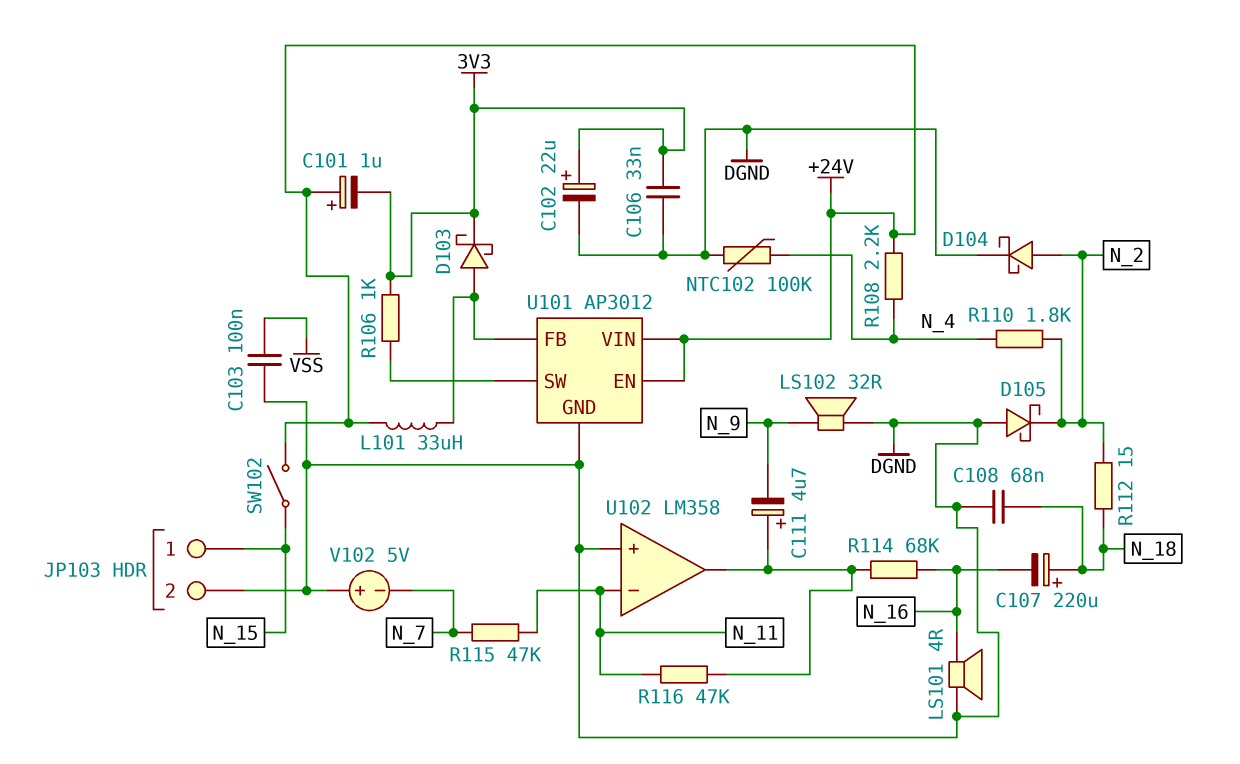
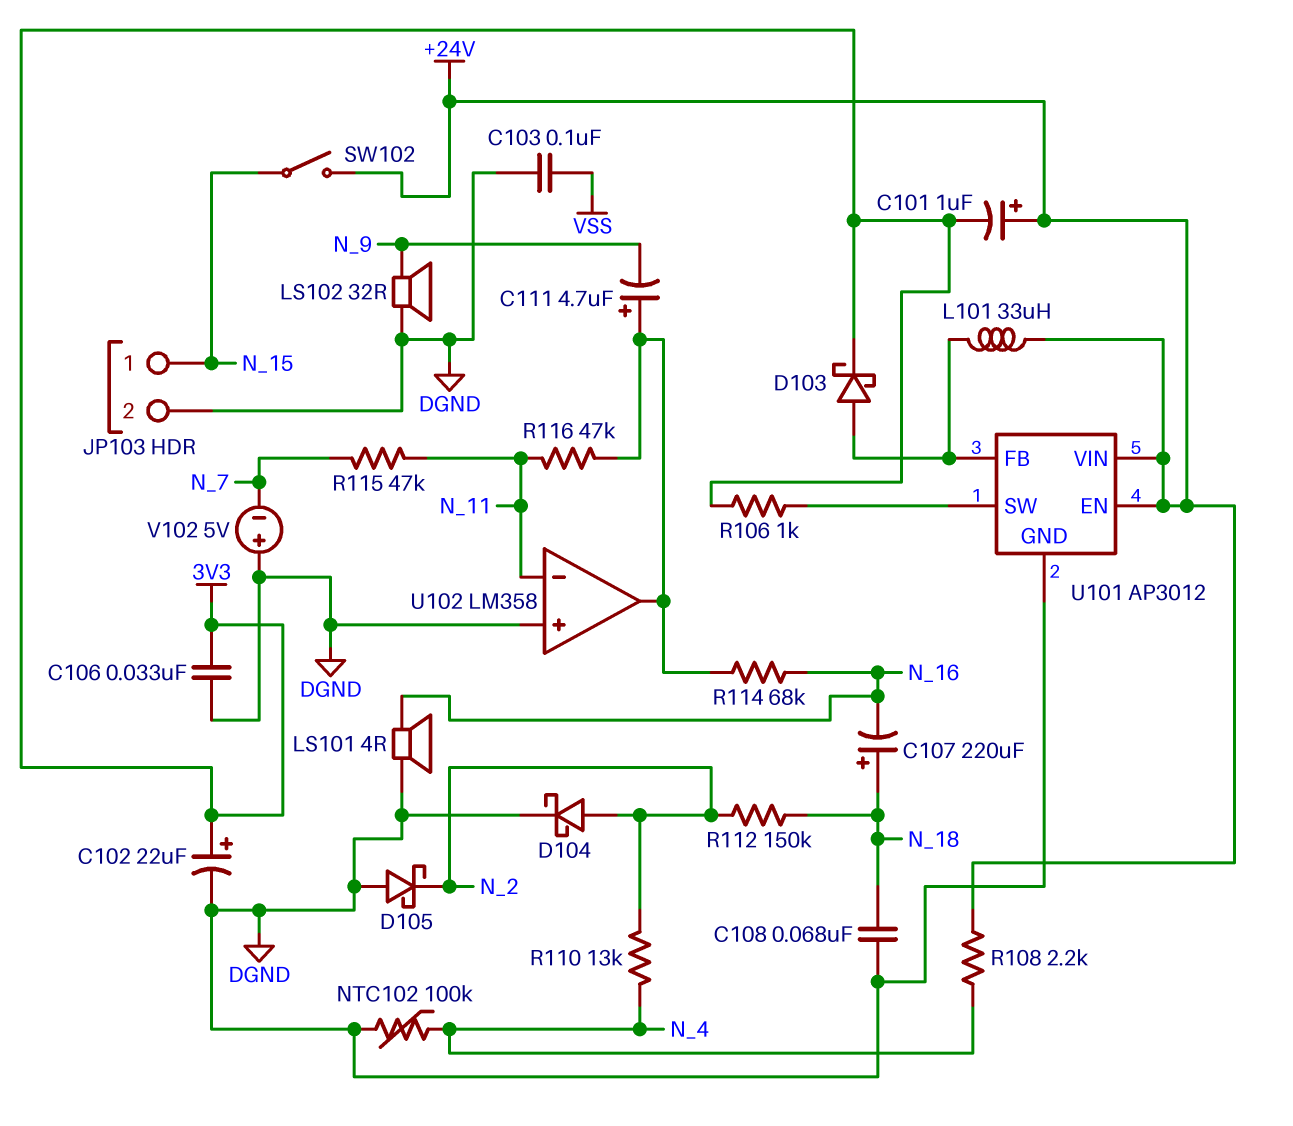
R110: 1.8k (N_2, N_4) -> 13k (N_2, N_4)
R112: 15 (N_2, N_18) -> 150k (N_2, N_18)

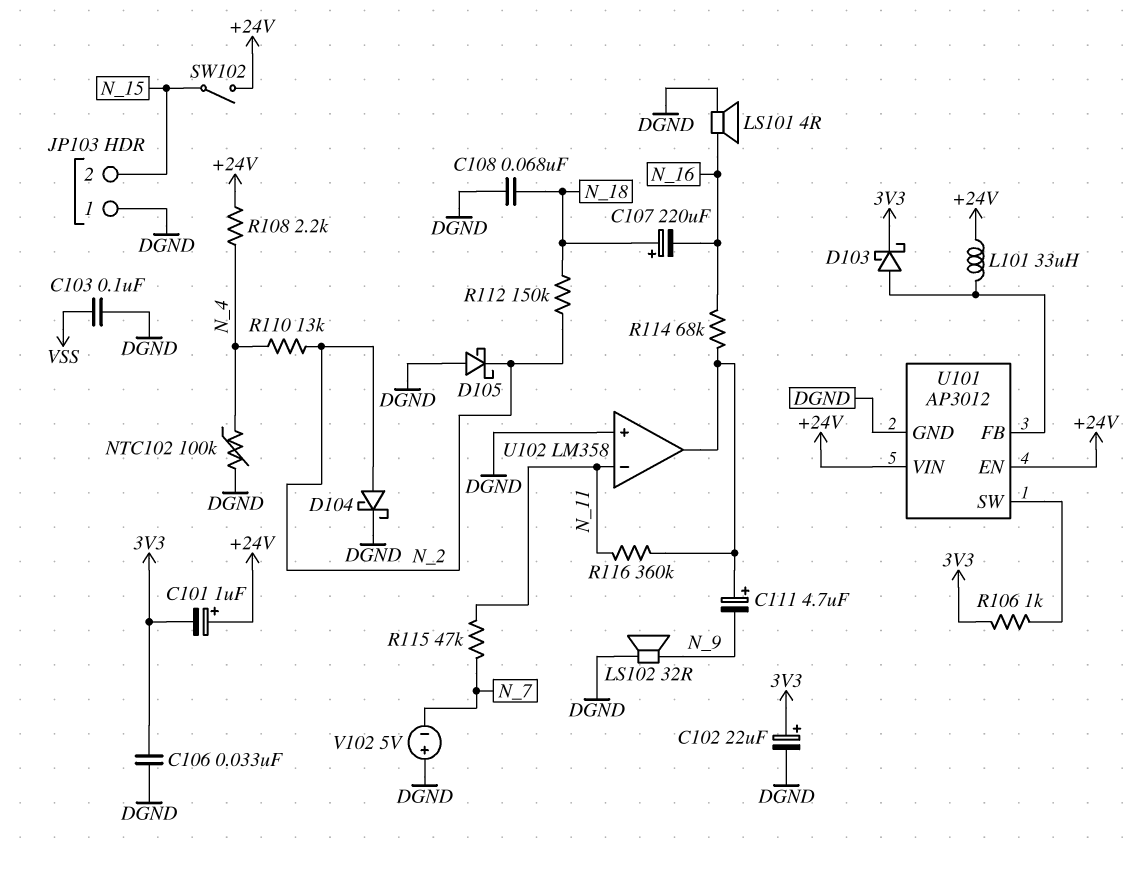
JP103 pin 1: N_15 -> DGND
JP103 pin 2: DGND -> N_15
R116: 47k (N_11, U102/out) -> 360k (N_11, U102/out)

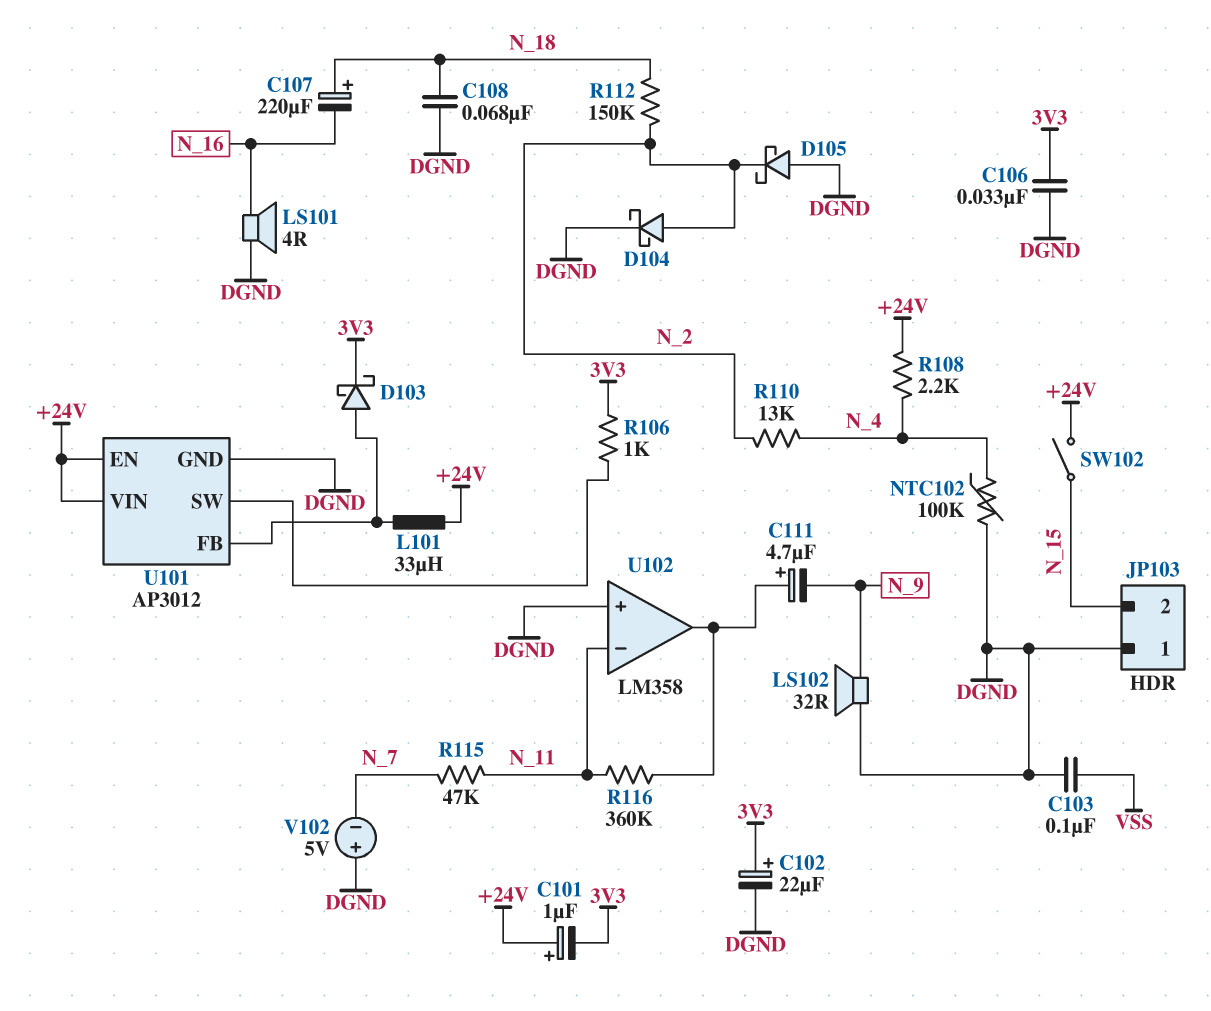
R114: 68k (N_16, U102/out) -> none

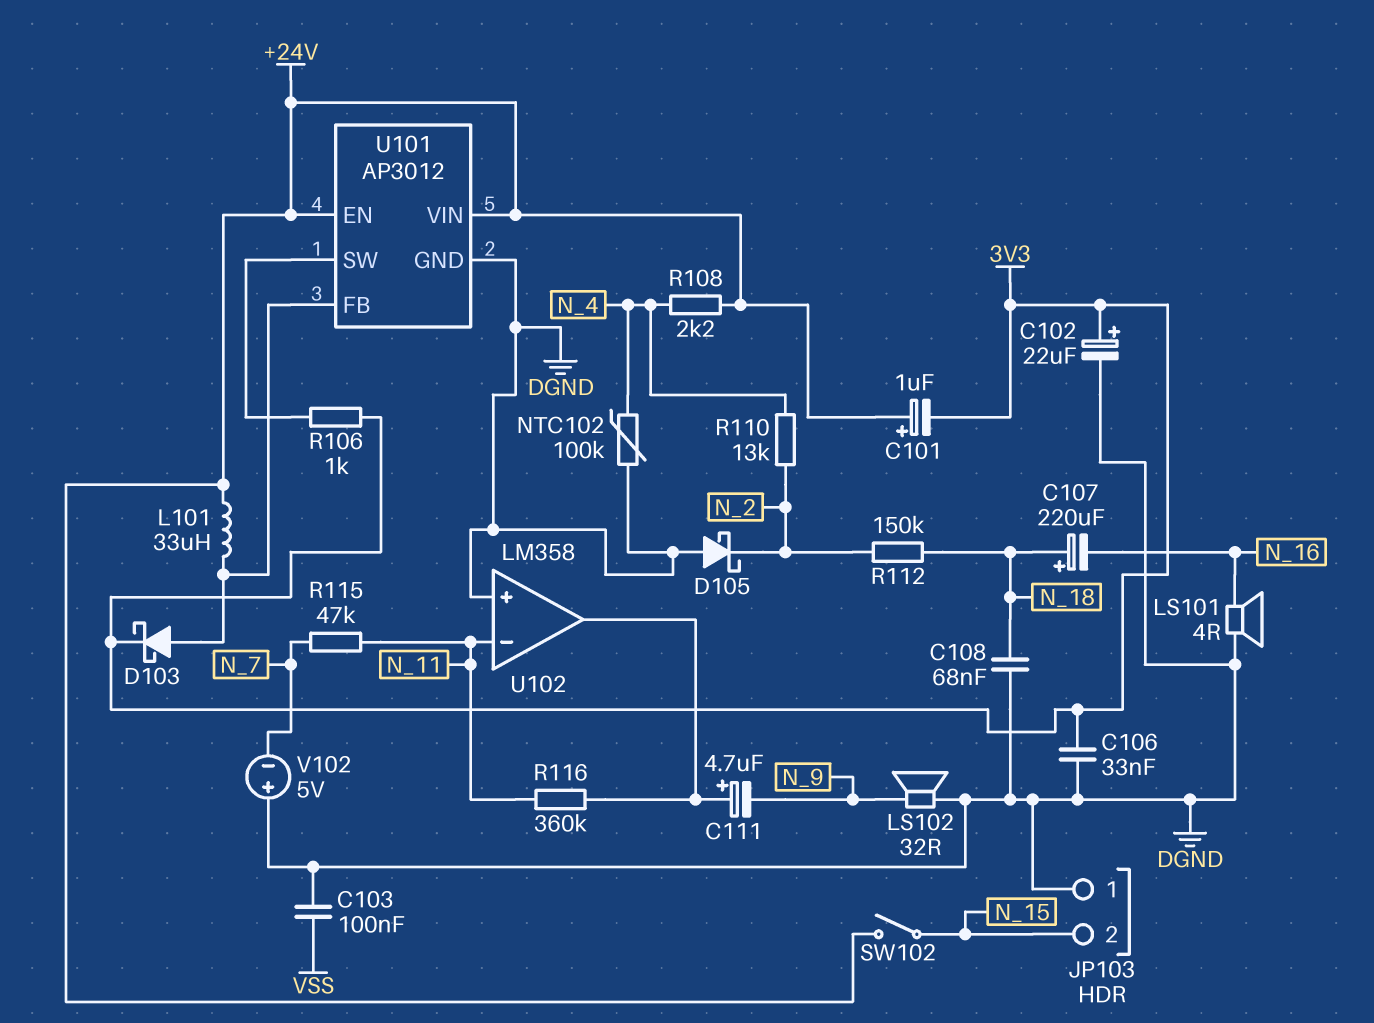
D104: schottky (A N_2, K DGND) -> none

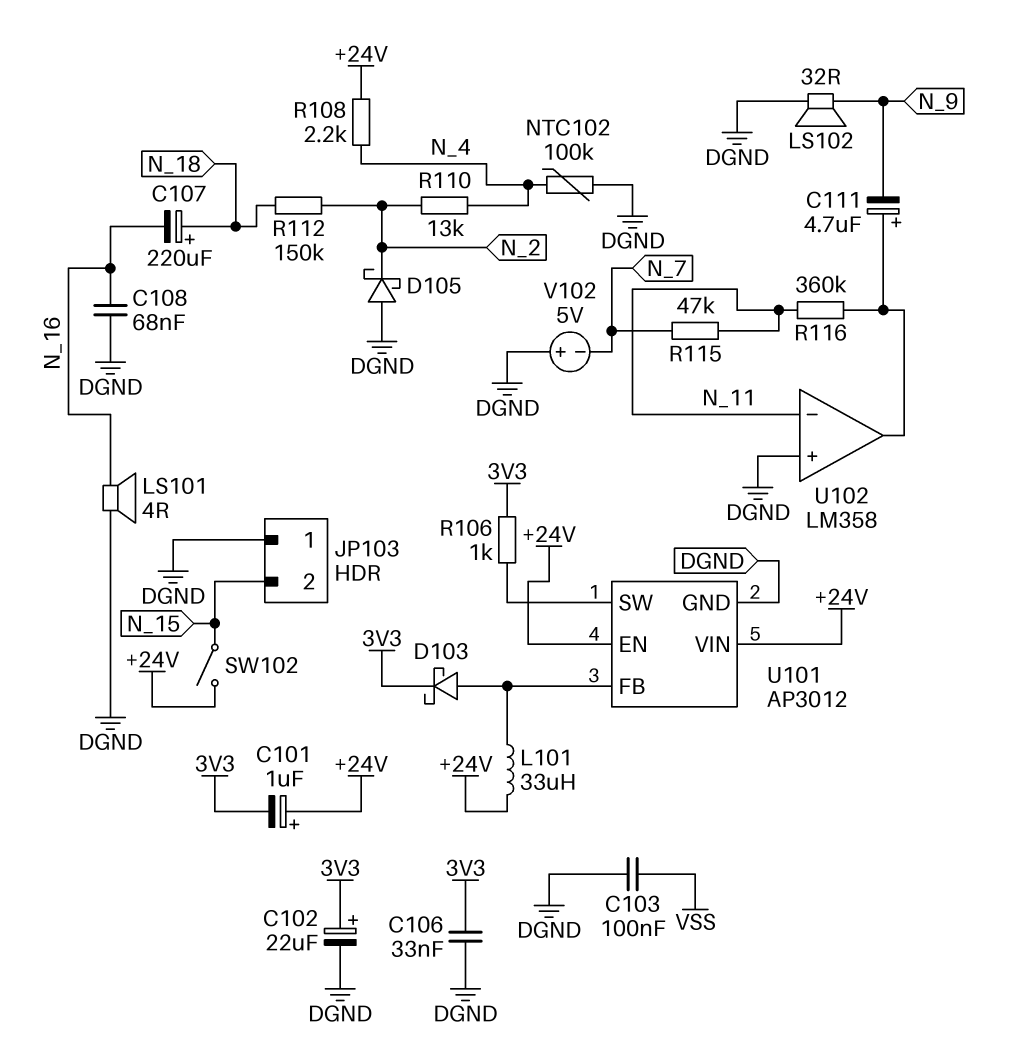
C108: 68nF (DGND, N_18) -> 68nF (DGND, N_16)

